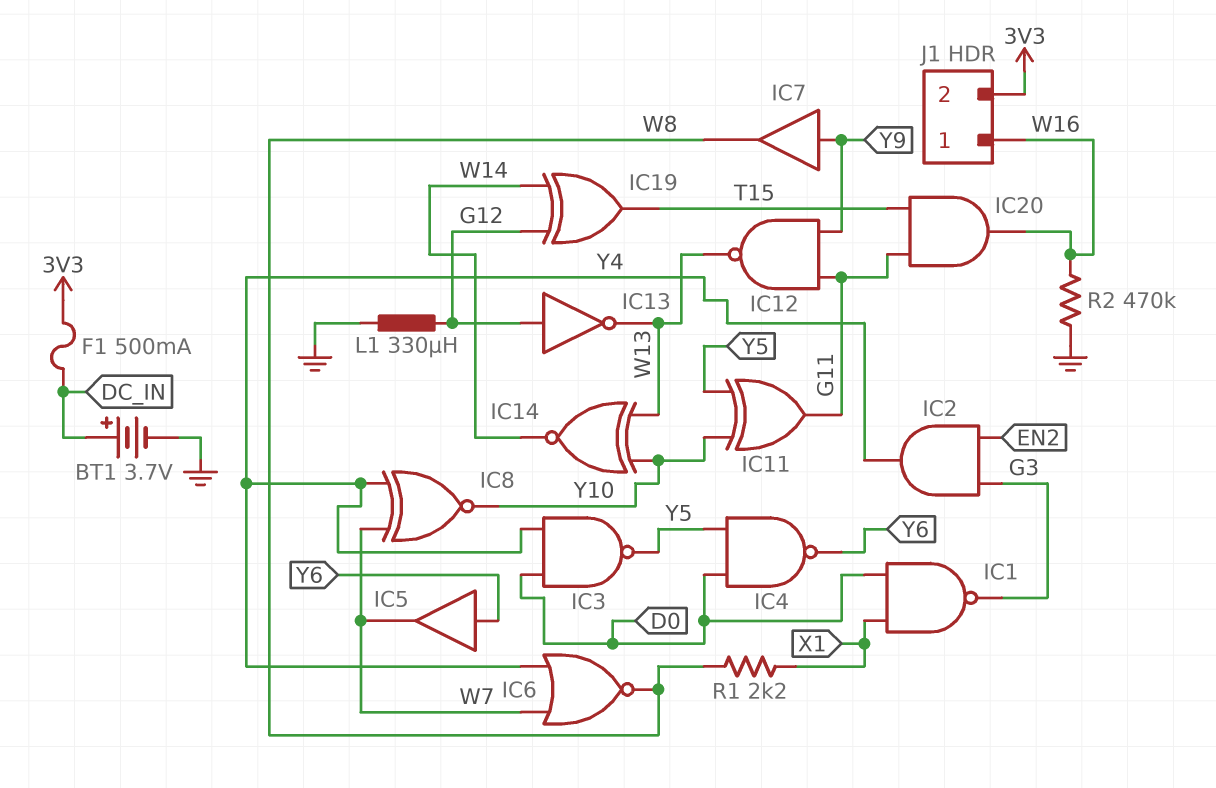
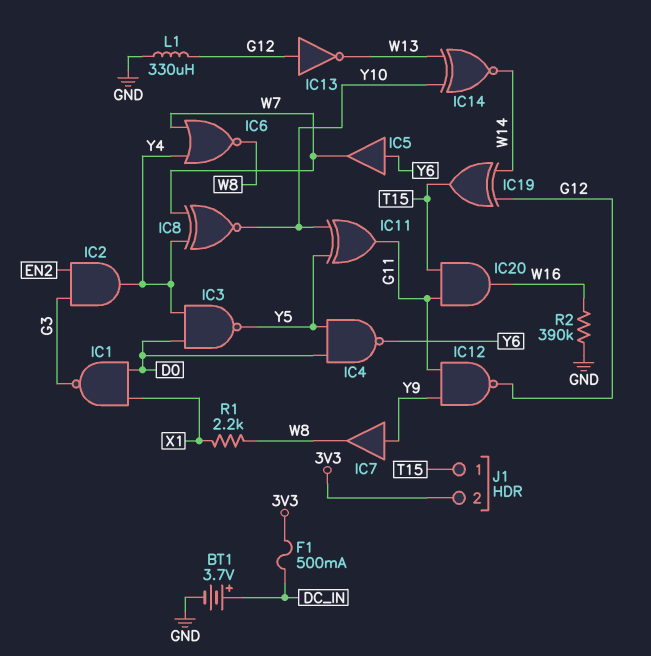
IC12: NAND (in G11, in Y9, out W13) -> NAND (in G11, in Y9, out G12)
J1 pin 1: W16 -> T15
R2: 470k (GND, W16) -> 390k (GND, W16)

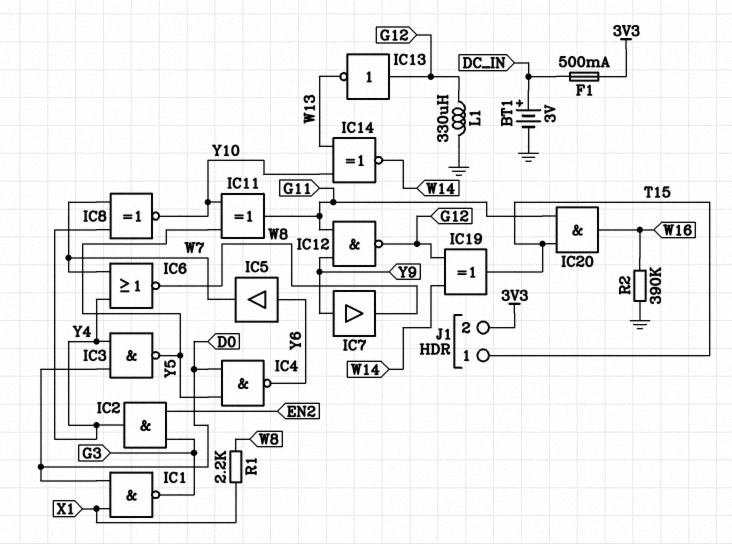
BT1: 3.7V (plus DC_IN, minus GND) -> 3V (plus DC_IN, minus GND)

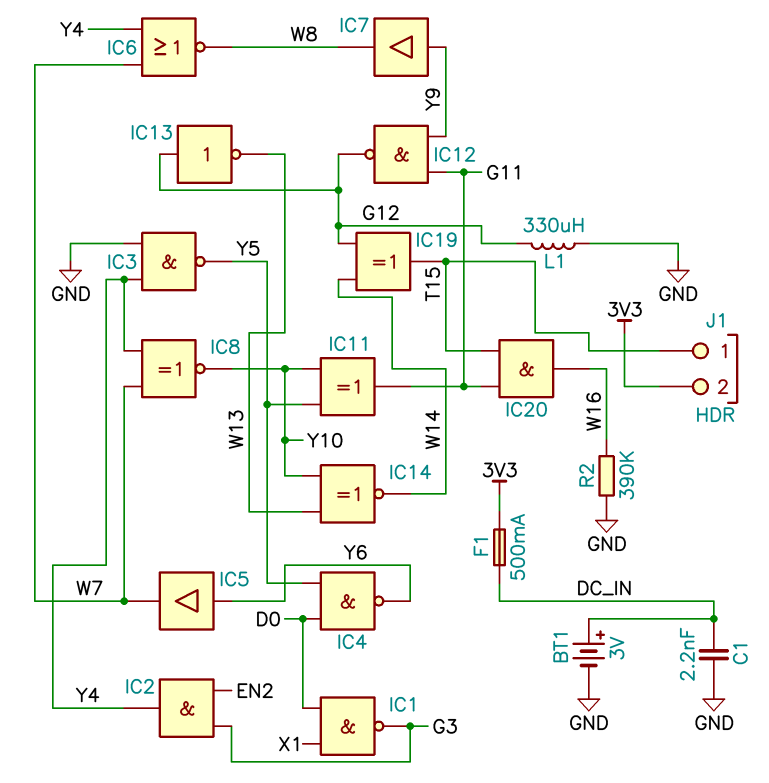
C1: none -> 2.2nF (DC_IN, GND)
IC3: NAND (in D0, in Y4, out Y5) -> NAND (in GND, in Y4, out Y5)
R1: 2.2k (W8, X1) -> none

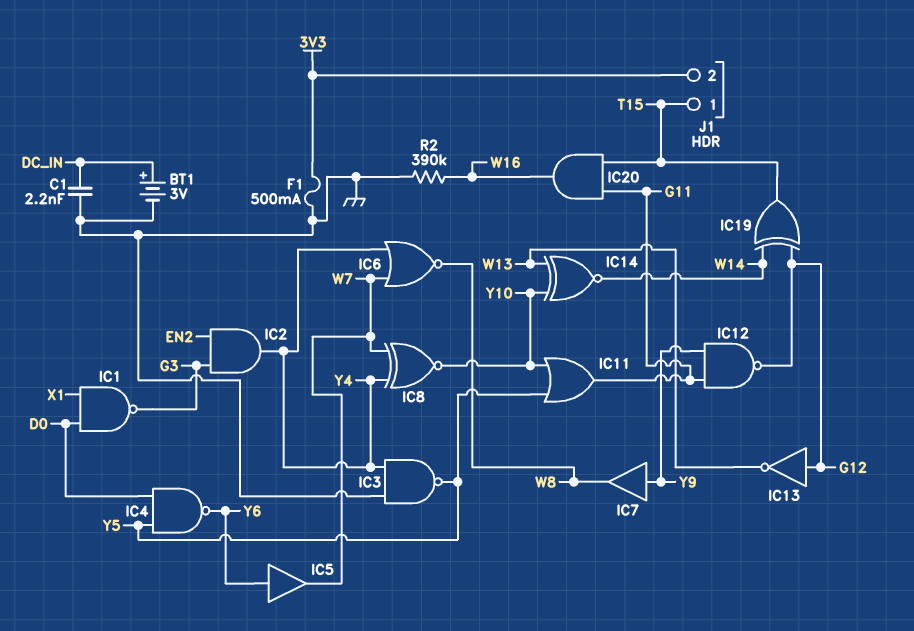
F1: 500mA (3V3, DC_IN) -> 500mA (3V3, GND)
IC11: XOR (in Y5, in Y10, out G11) -> OR (in Y5, in Y10, out G11)
L1: 330uH (G12, GND) -> none

